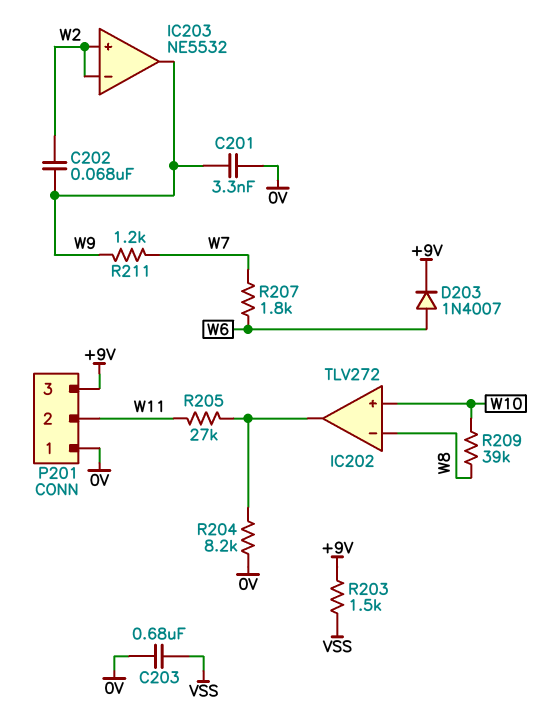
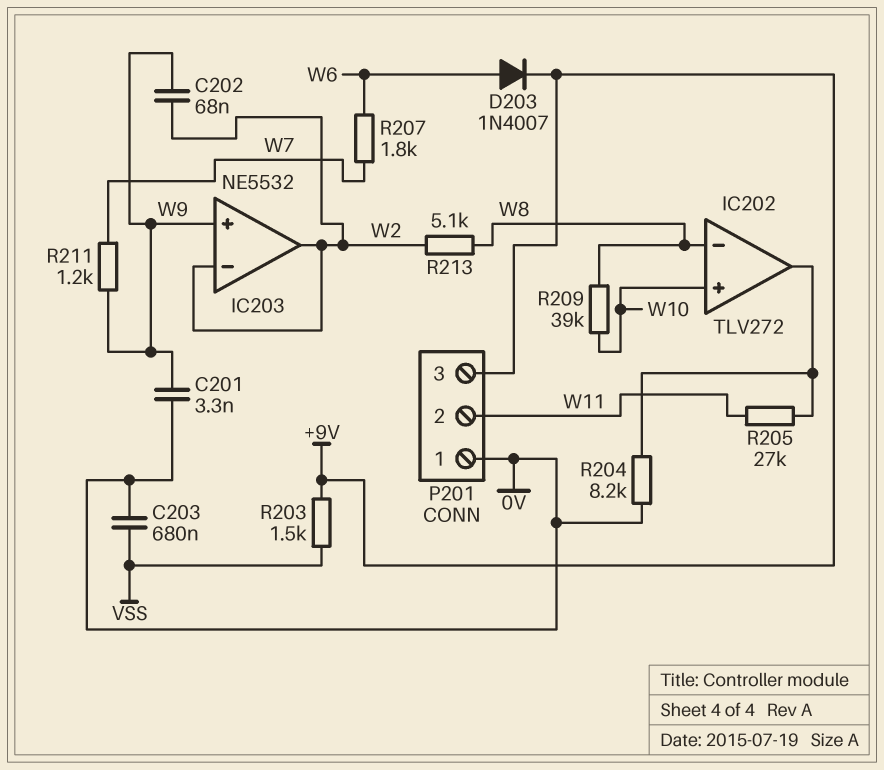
IC203 pin in+: W2 -> W9
IC203 pin out: W9 -> W2
R213: none -> 5.1k (W2, W8)

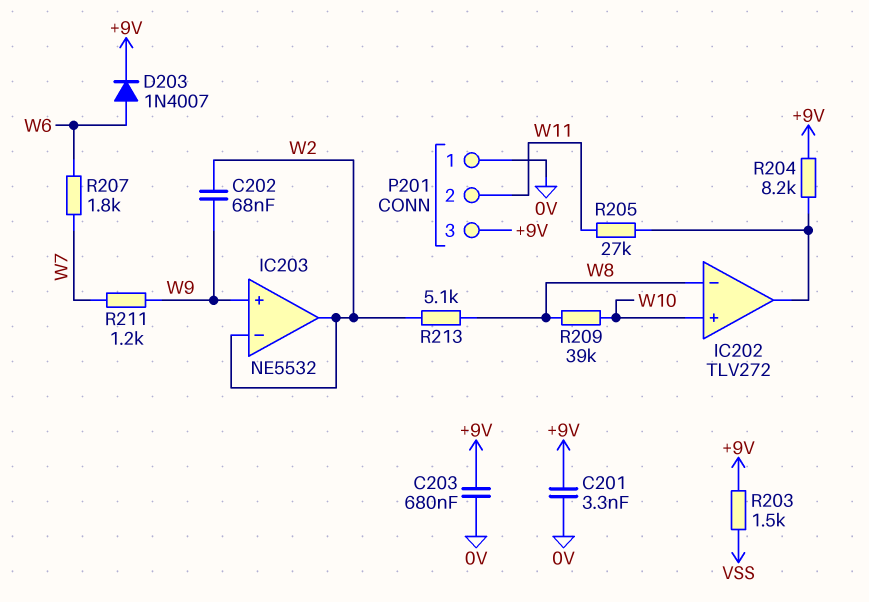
C201: 3.3nF (0V, W9) -> 3.3nF (+9V, 0V)
C203: 680nF (0V, VSS) -> 680nF (+9V, 0V)
R204: 8.2k (0V, IC202/out) -> 8.2k (+9V, IC202/out)

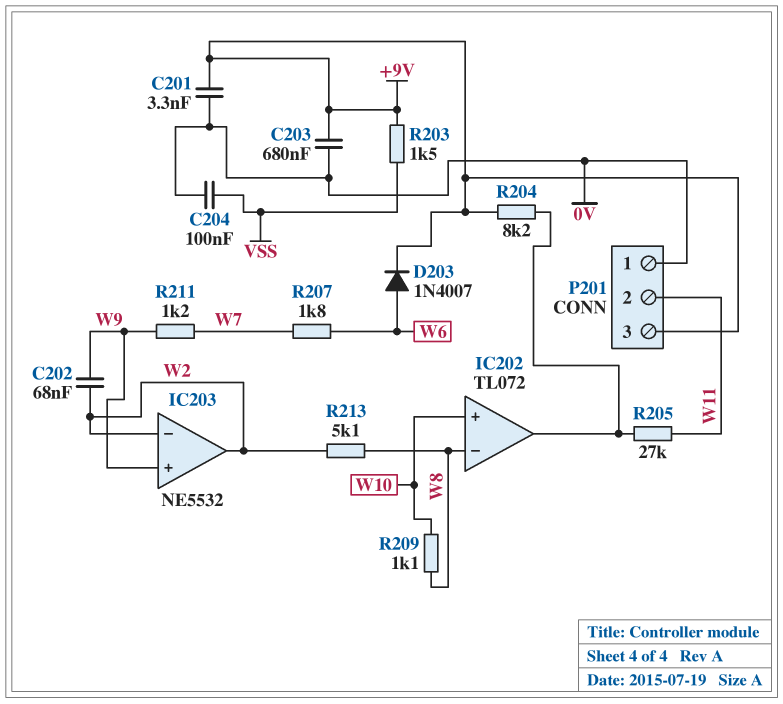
C204: none -> 100nF (0V, VSS)
IC202: TLV272 -> TL072
R209: 39k (W8, W10) -> 1.1k (W8, W10)

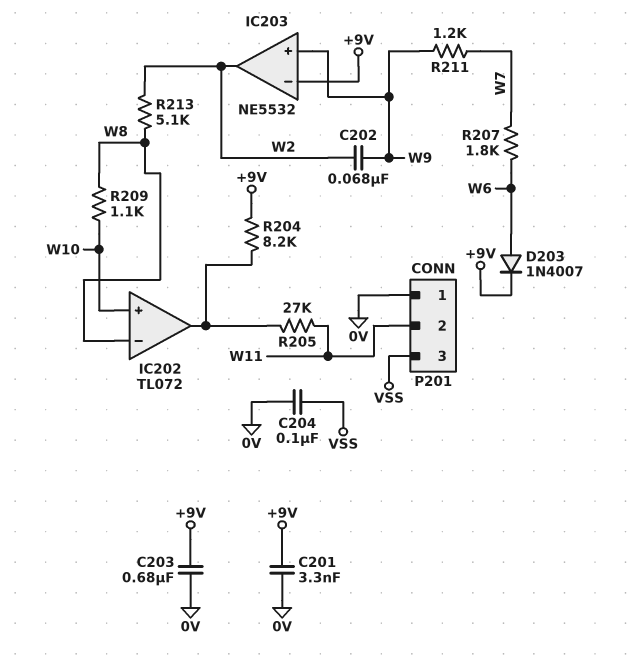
IC203 pin in-: W2 -> +9V
P201 pin 3: +9V -> VSS
R203: 1.5k (+9V, VSS) -> none

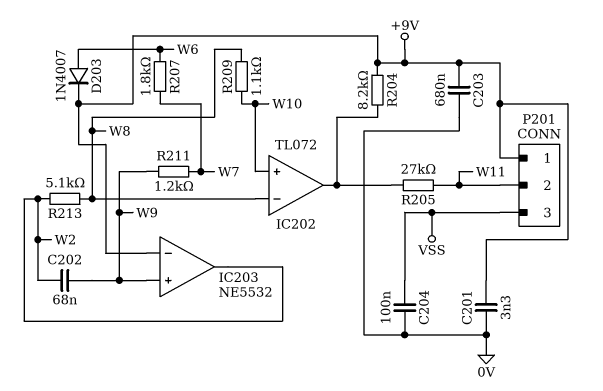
P201 pin 1: 0V -> +9V

